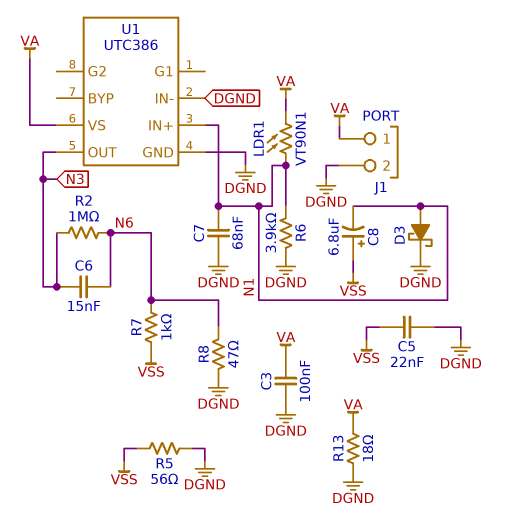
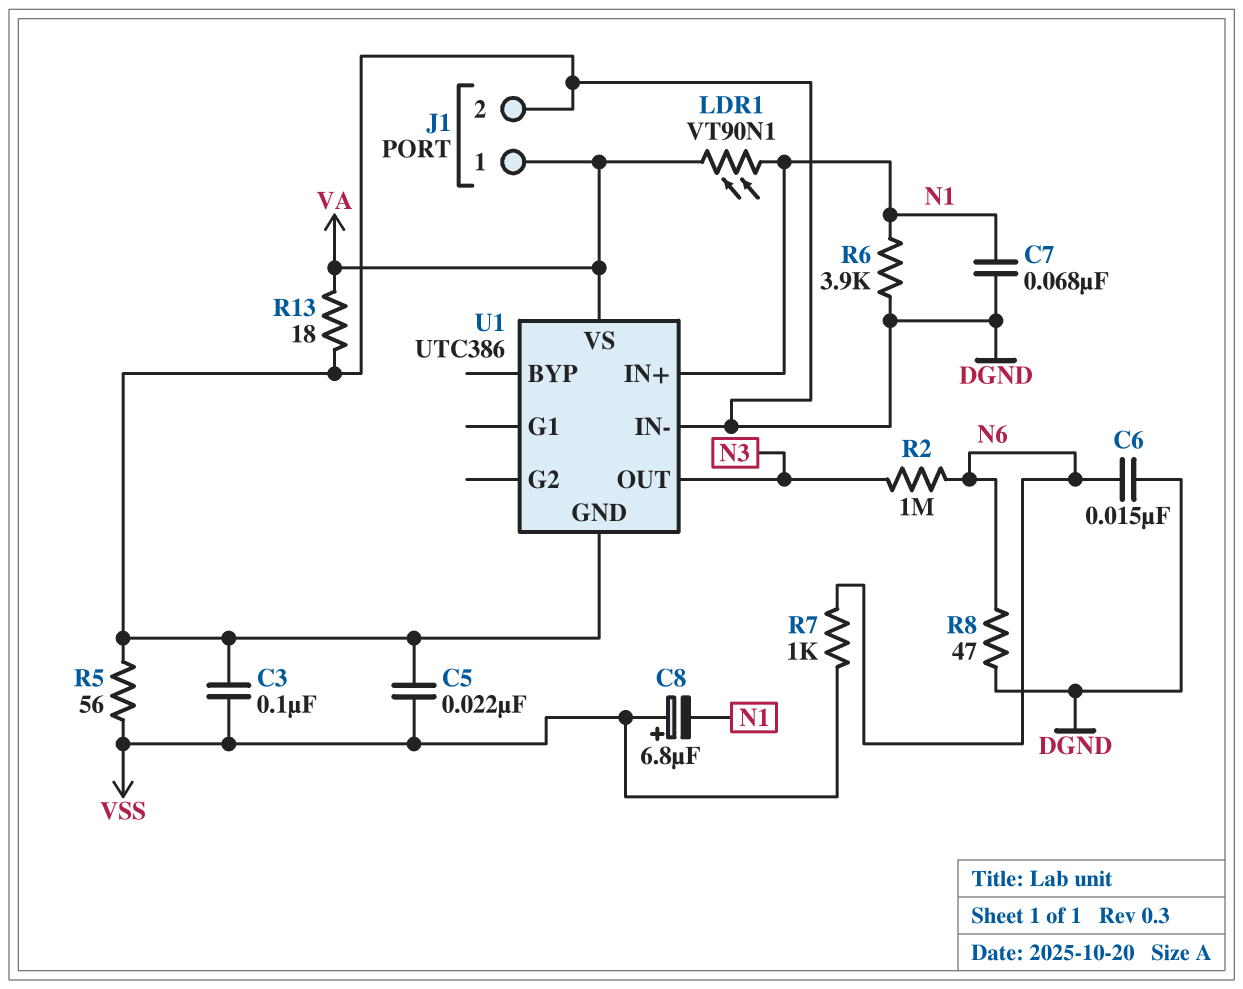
C3: 100nF (DGND, VA) -> 100nF (DGND, VSS)
C6: 15nF (N3, N6) -> 15nF (DGND, N6)
D3: schottky (A N1, K DGND) -> none

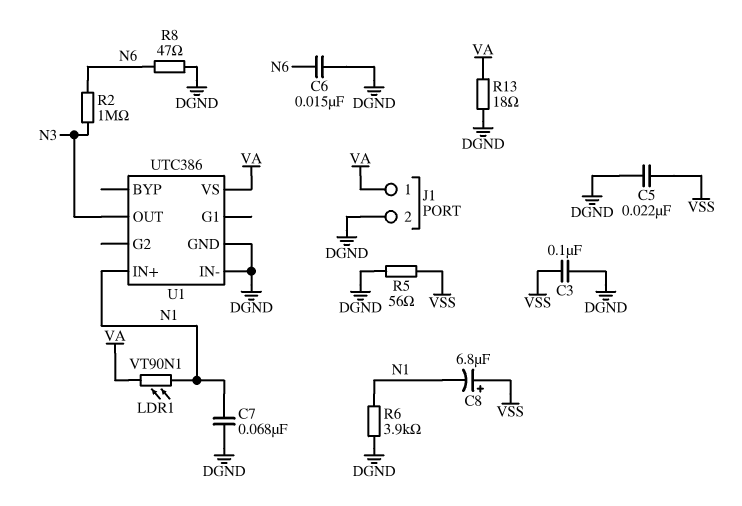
R7: 1k (N6, VSS) -> none

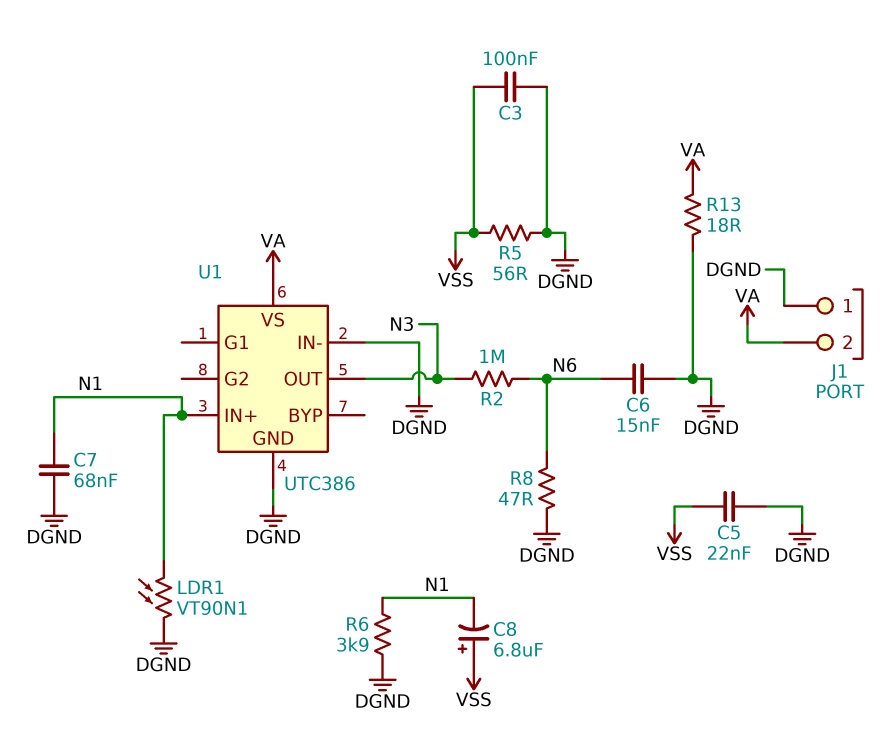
J1 pin 1: VA -> DGND
J1 pin 2: DGND -> VA
LDR1: VT90N1 (N1, VA) -> VT90N1 (DGND, N1)

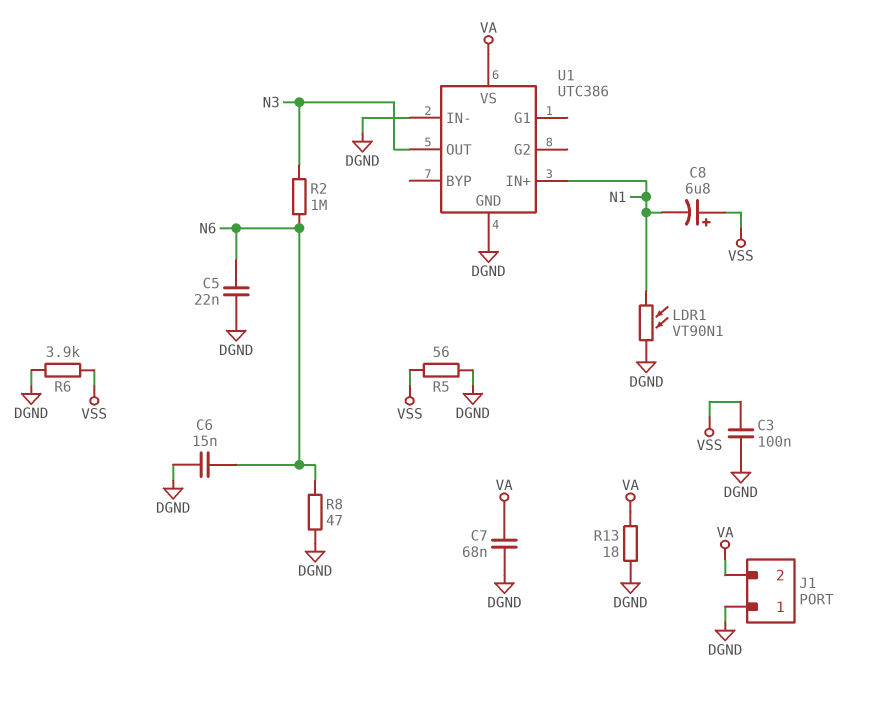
C5: 22nF (DGND, VSS) -> 22nF (DGND, N6)
C7: 68nF (DGND, N1) -> 68nF (DGND, VA)
R6: 3.9k (DGND, N1) -> 3.9k (DGND, VSS)

